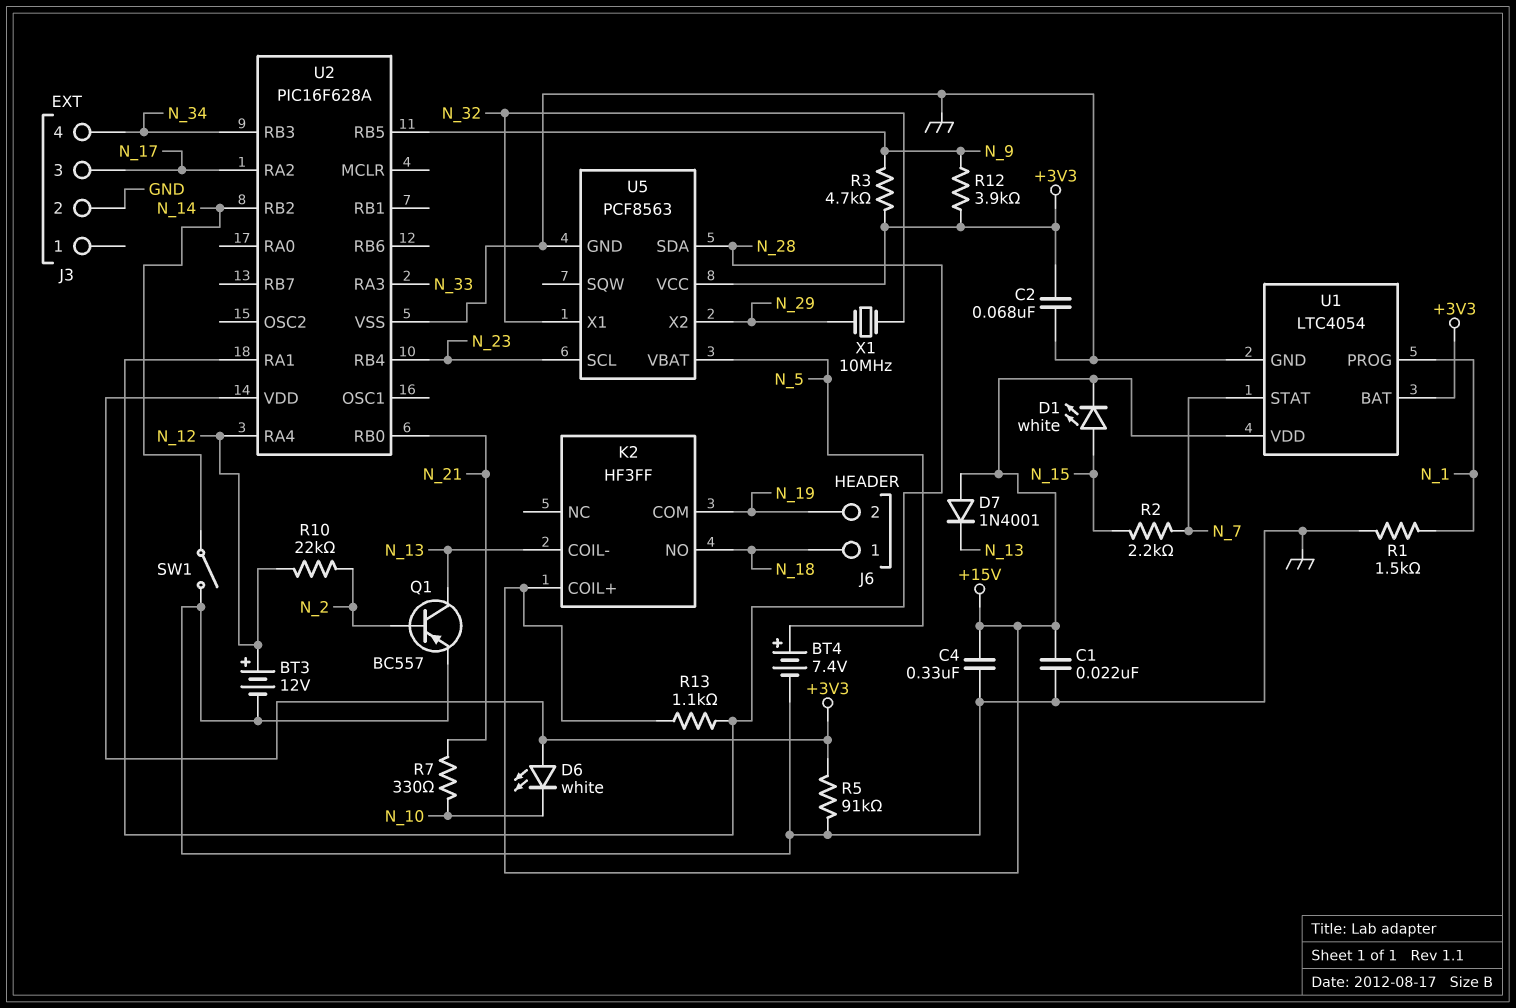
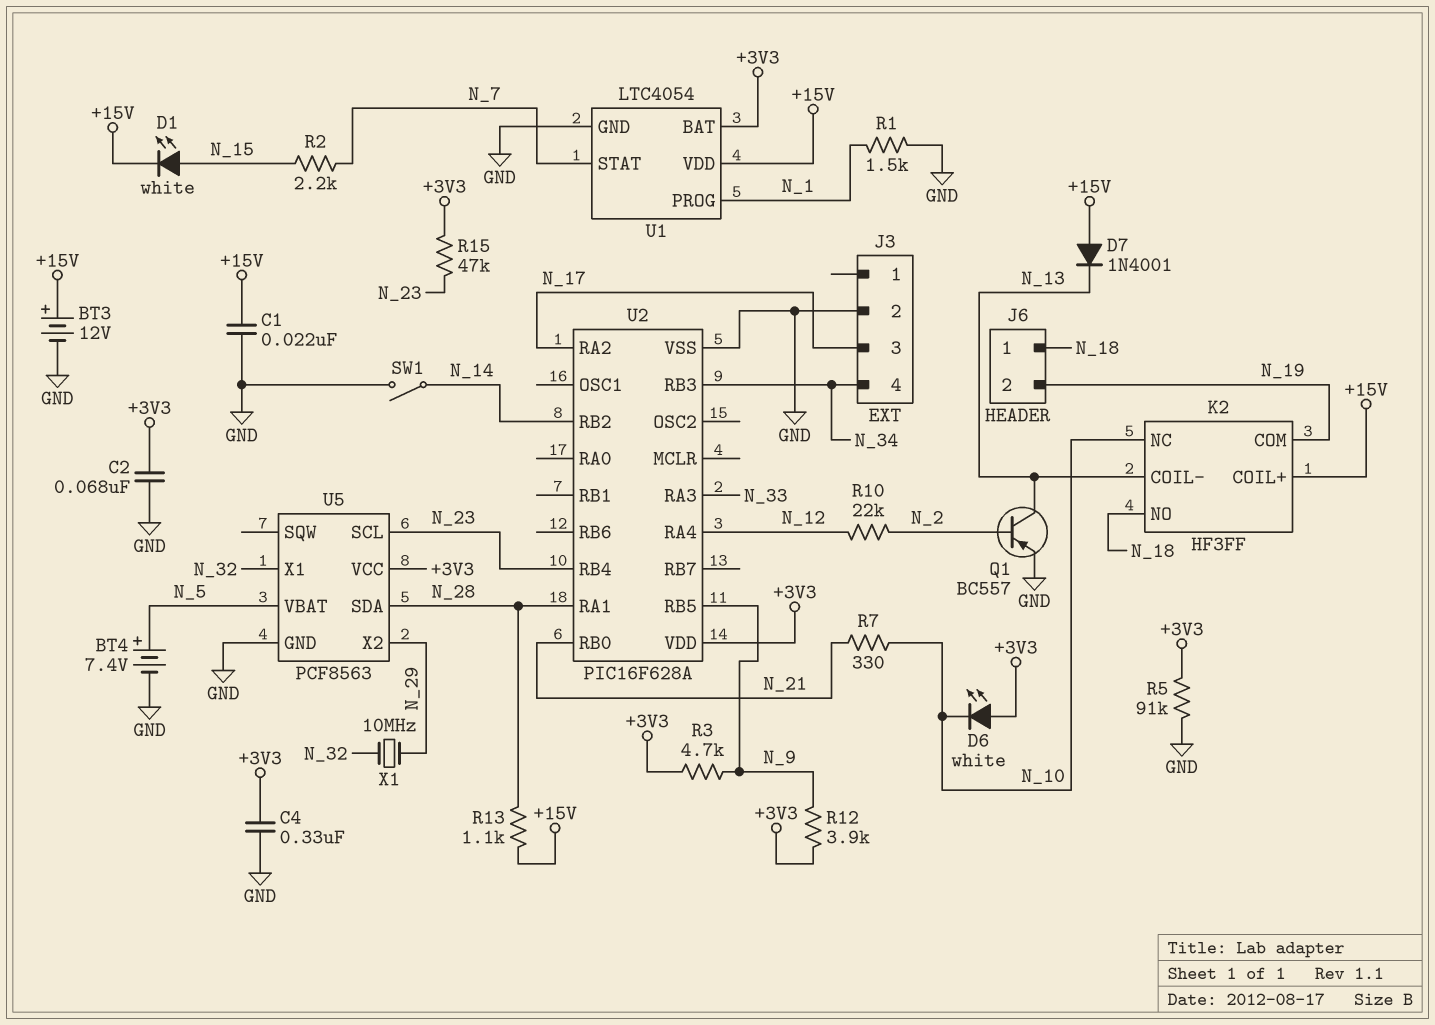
BT3: 12V (plus N_12, minus GND) -> 12V (plus +15V, minus GND)
C4: 330nF (+15V, GND) -> 330nF (+3V3, GND)
K2 pin NC: none -> N_10
R15: none -> 47k (+3V3, N_23)

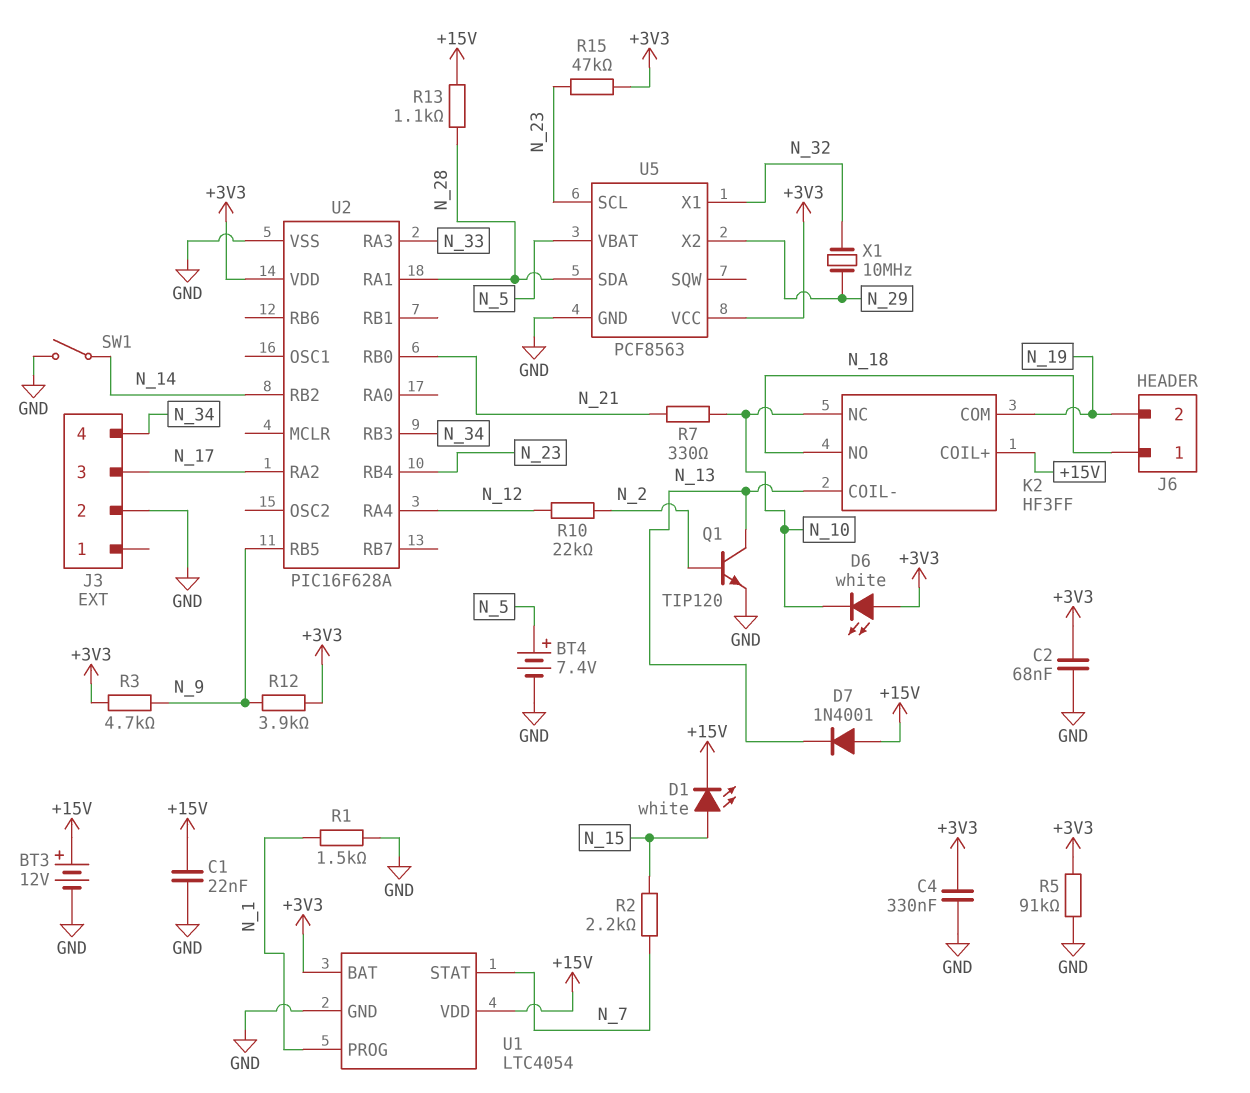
Q1: PNP BC557 (B N_2, C N_13, E GND) -> NPN TIP120 (B N_2, C N_13, E GND)

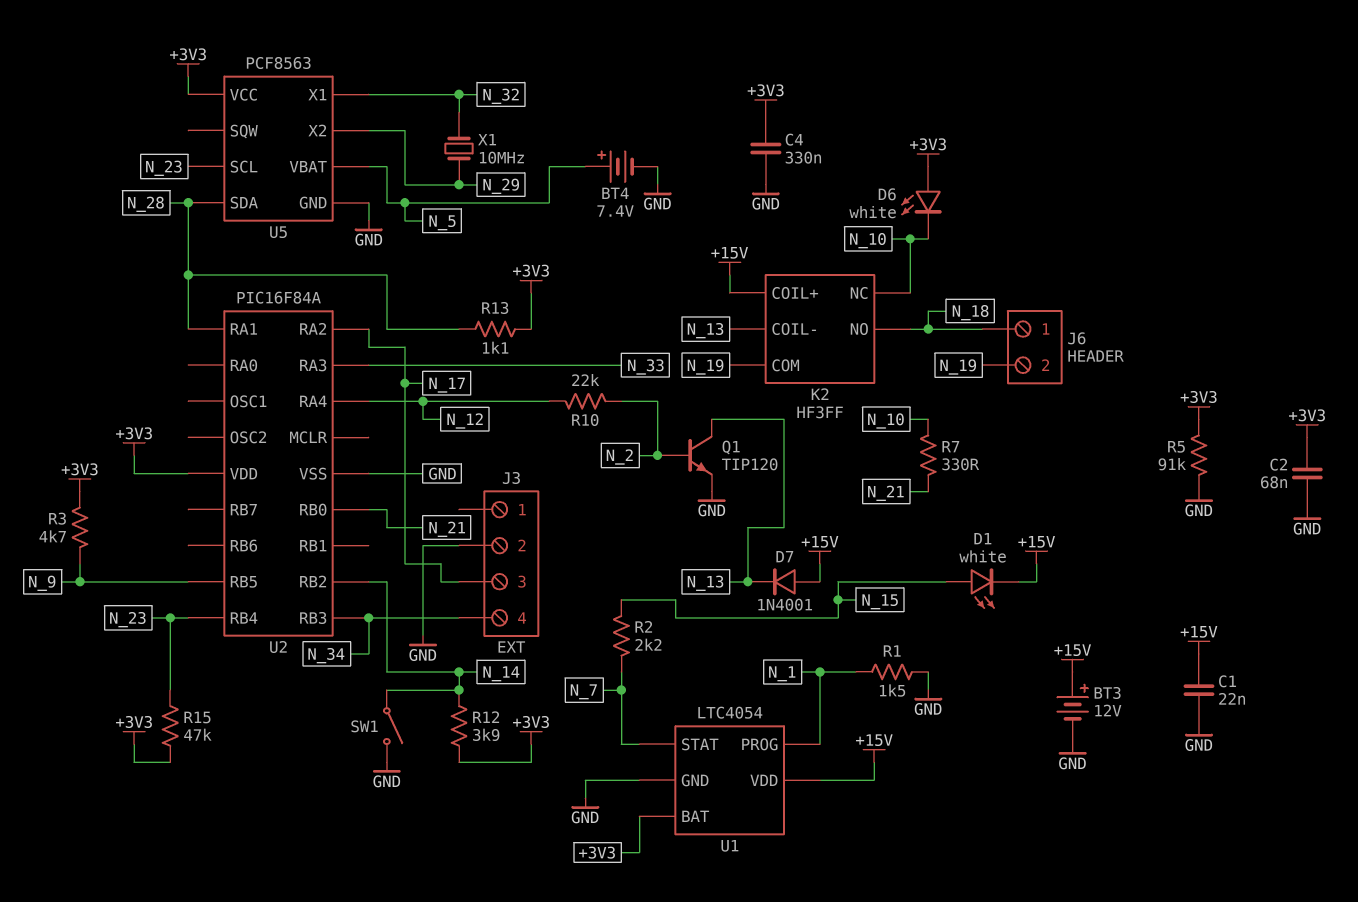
R12: 3.9k (+3V3, N_9) -> 3.9k (+3V3, N_14)
R13: 1.1k (+15V, N_28) -> 1.1k (+3V3, N_28)
U2: PIC16F628A -> PIC16F84A

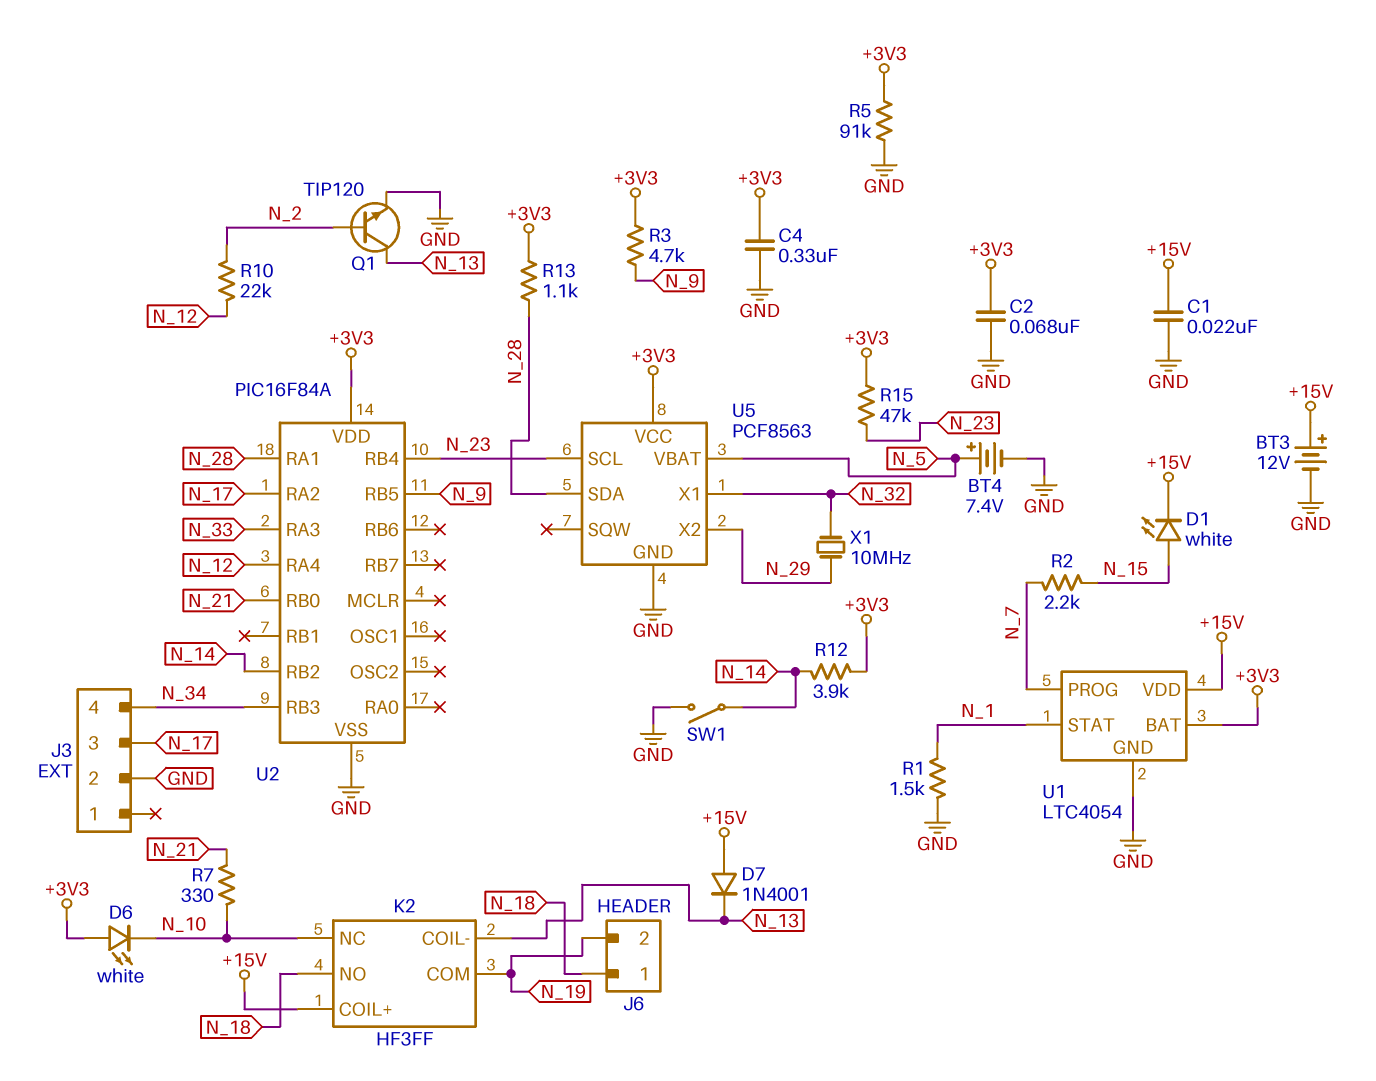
U1 pin PROG: N_1 -> N_7
U1 pin STAT: N_7 -> N_1

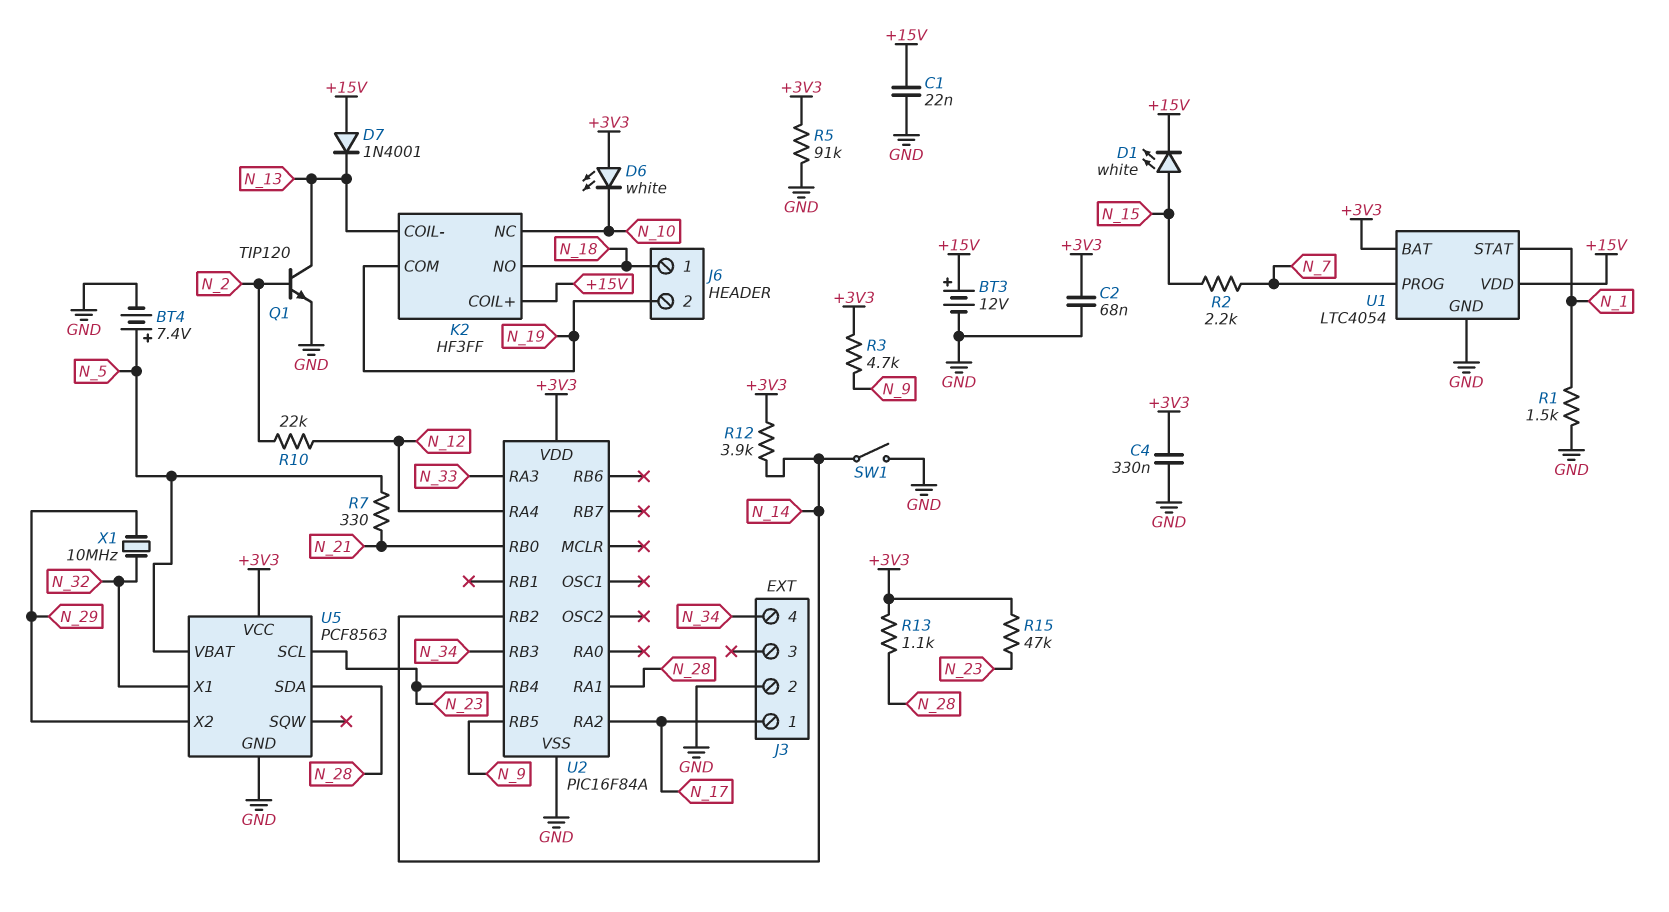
J3 pin 1: none -> N_17
J3 pin 3: N_17 -> none
R7: 330 (N_10, N_21) -> 330 (N_5, N_21)

